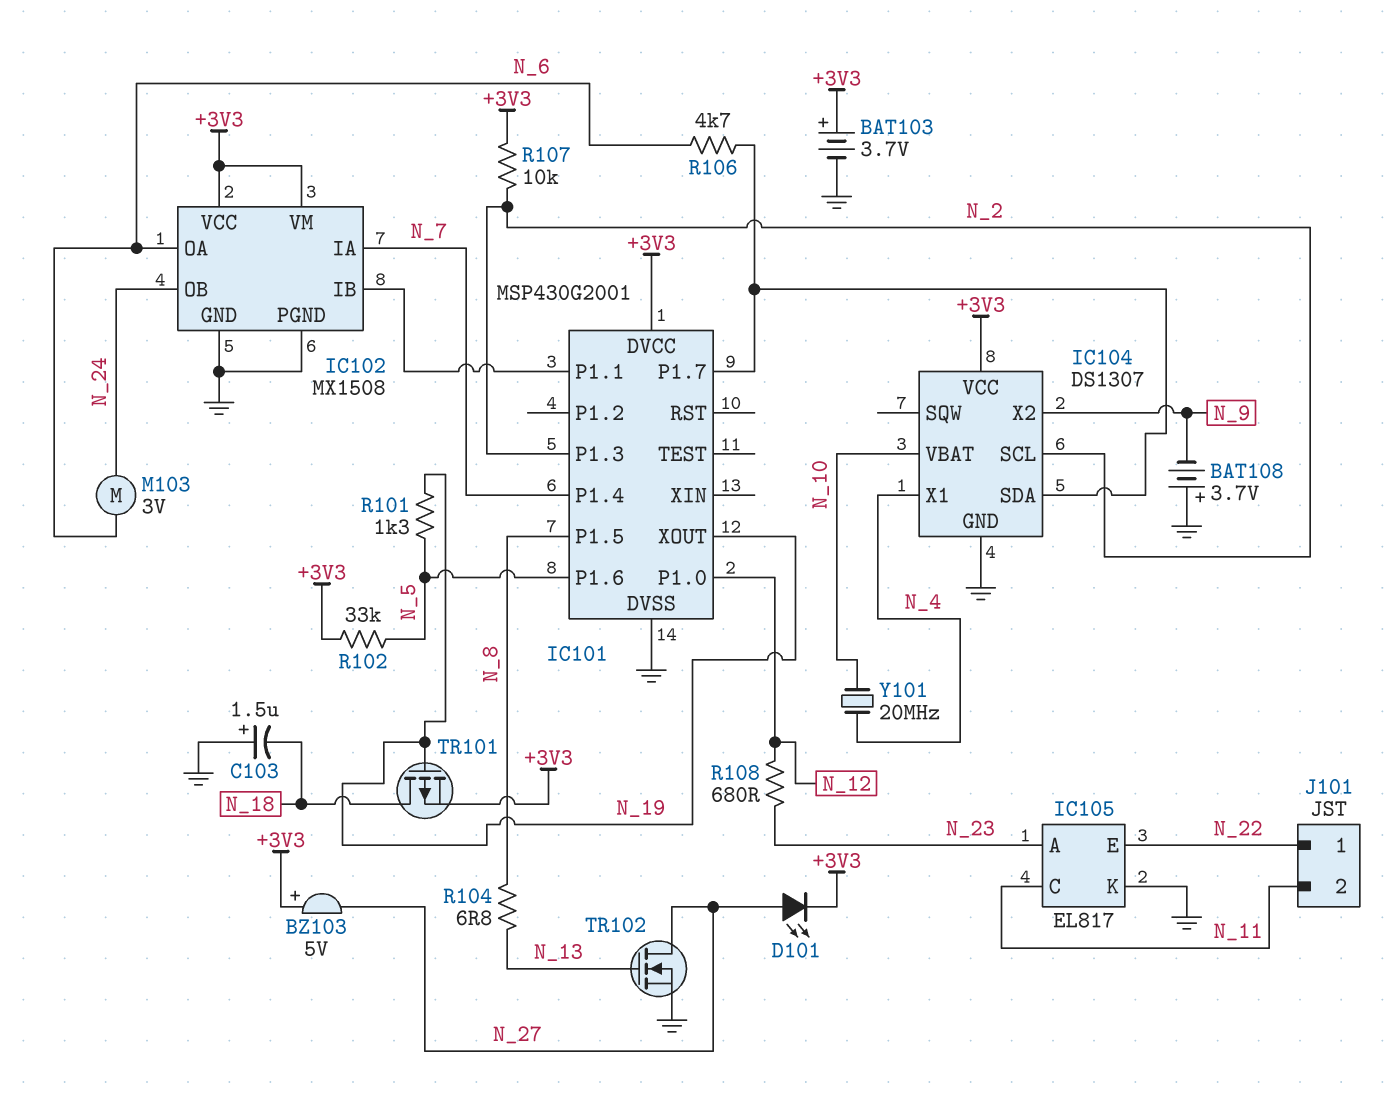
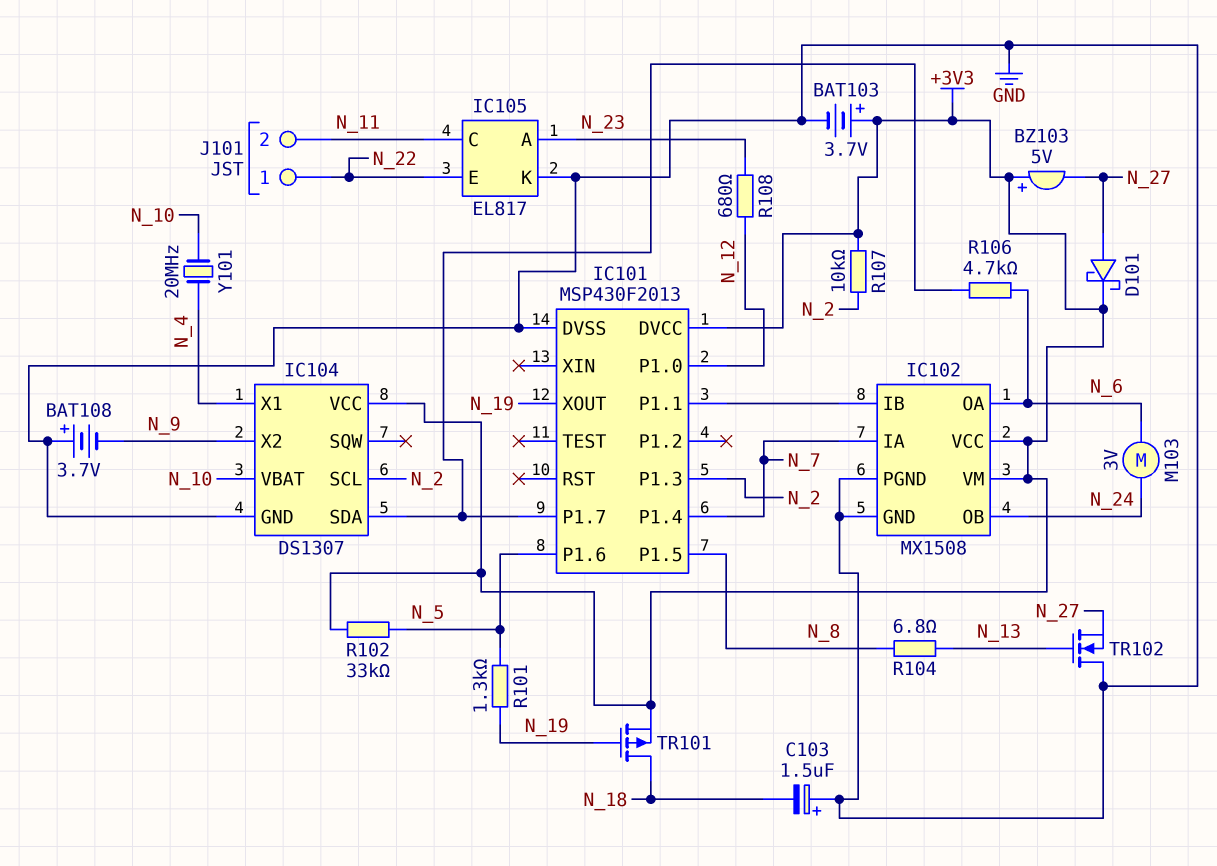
D101: LED (A N_27, K +3V3) -> schottky (A N_27, K +3V3)
IC101: MSP430G2001 -> MSP430F2013
TR102: NMOS (G N_13, D N_27, S GND) -> NMOS (G N_13, D GND, S N_27)

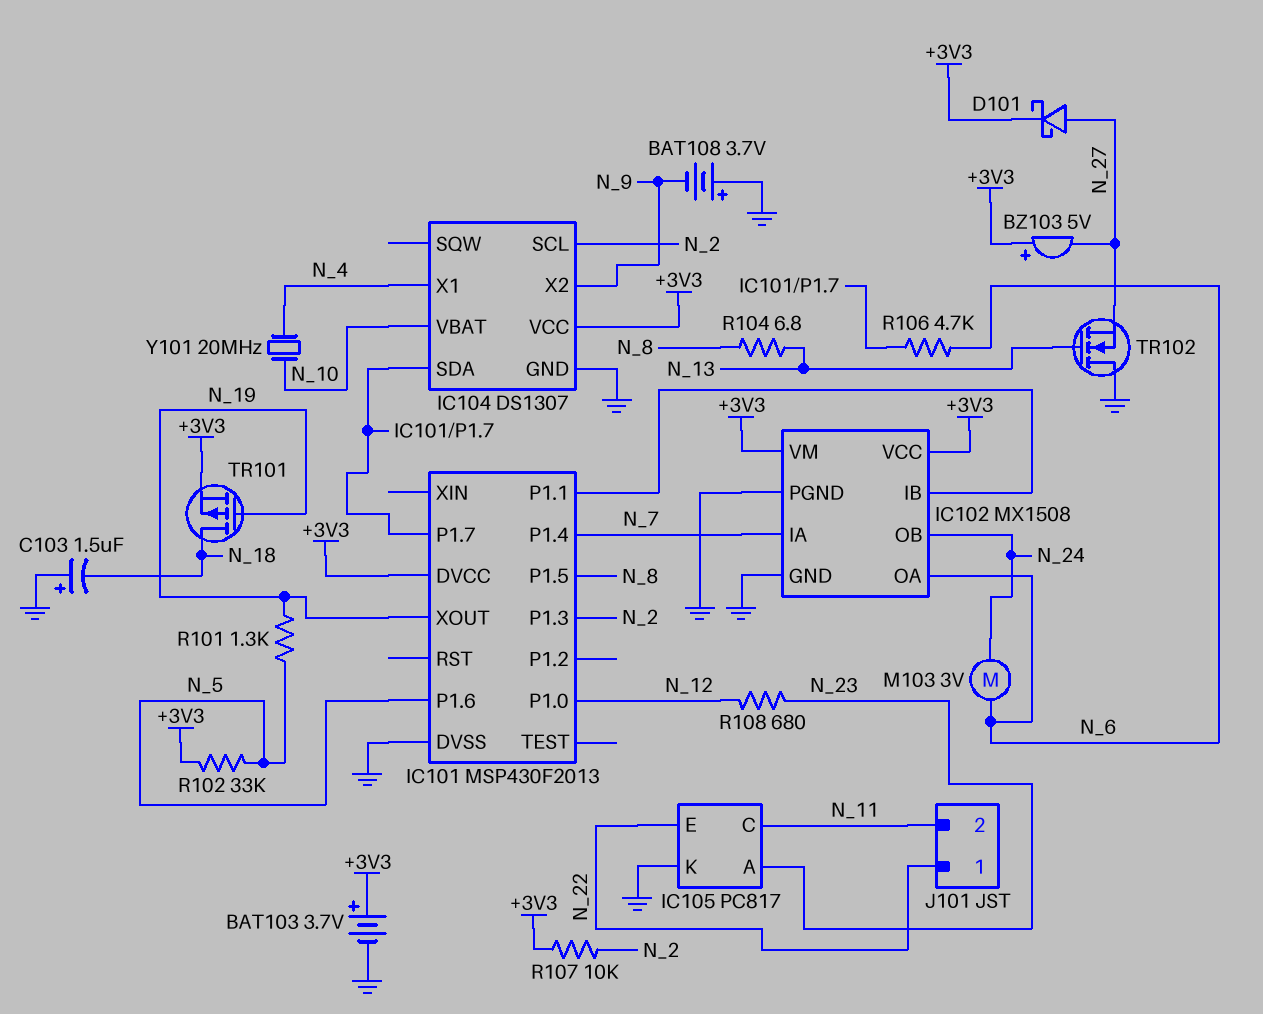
IC105: EL817 -> PC817

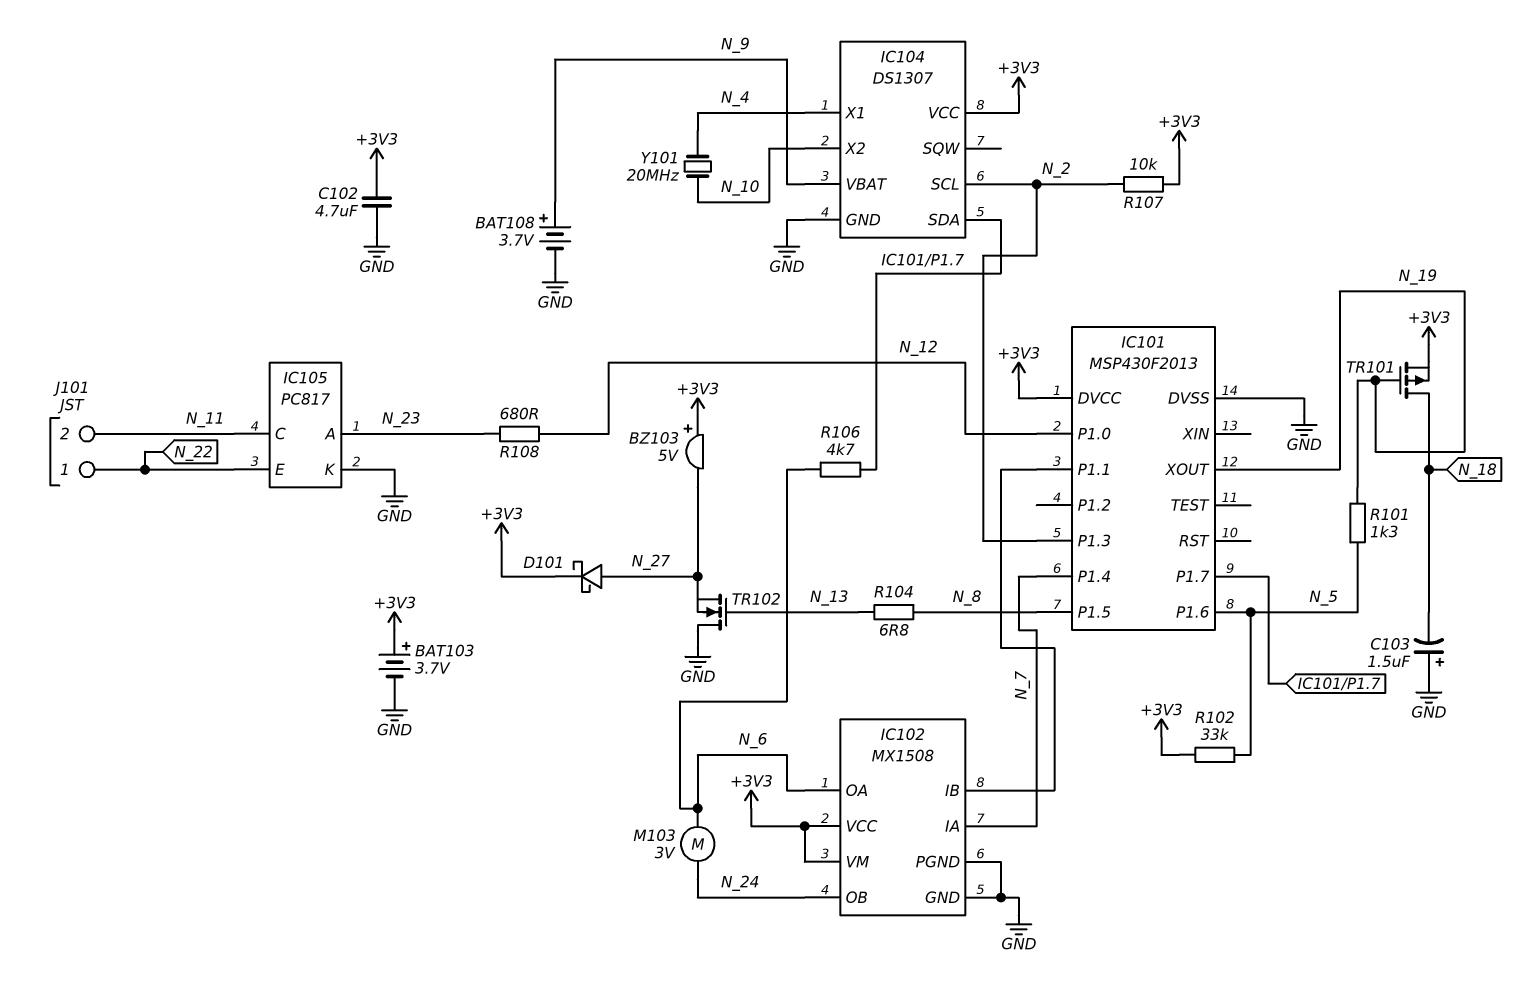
BAT108: 3.7V (plus GND, minus N_9) -> 3.7V (plus N_9, minus GND)
C102: none -> 4.7uF (+3V3, GND)
IC104 pin VBAT: N_10 -> N_9
IC104 pin X2: N_9 -> N_10

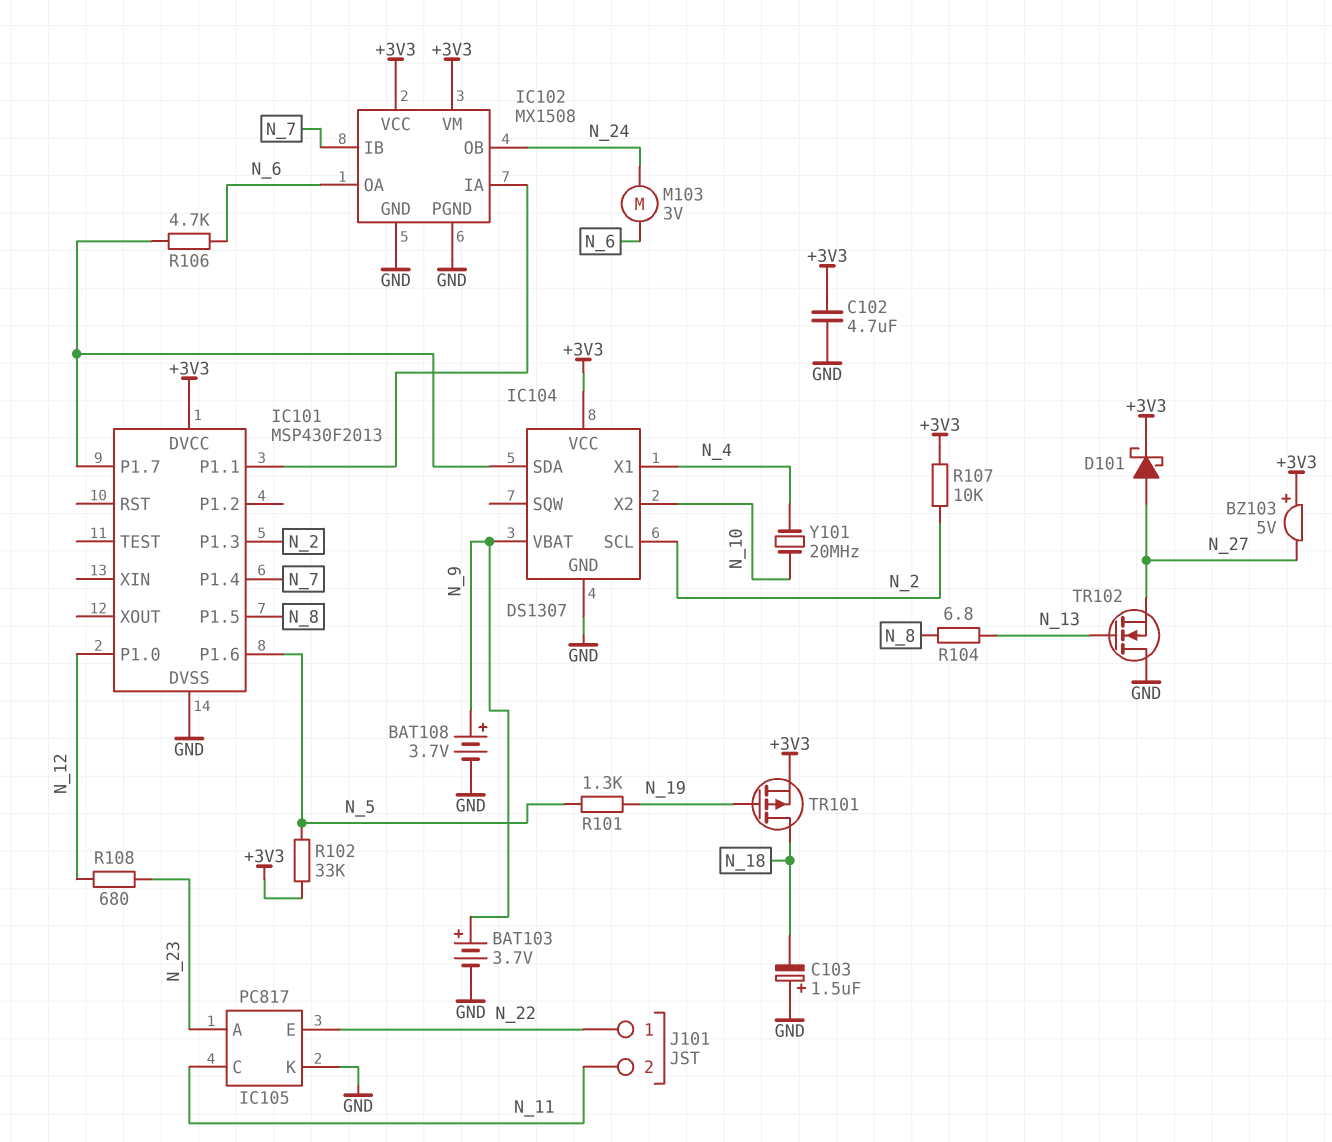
BAT103: 3.7V (plus +3V3, minus GND) -> 3.7V (plus N_9, minus GND)
IC101 pin XOUT: N_19 -> none
IC102 pin IA: N_7 -> IC101/P1.1
IC102 pin IB: IC101/P1.1 -> N_7

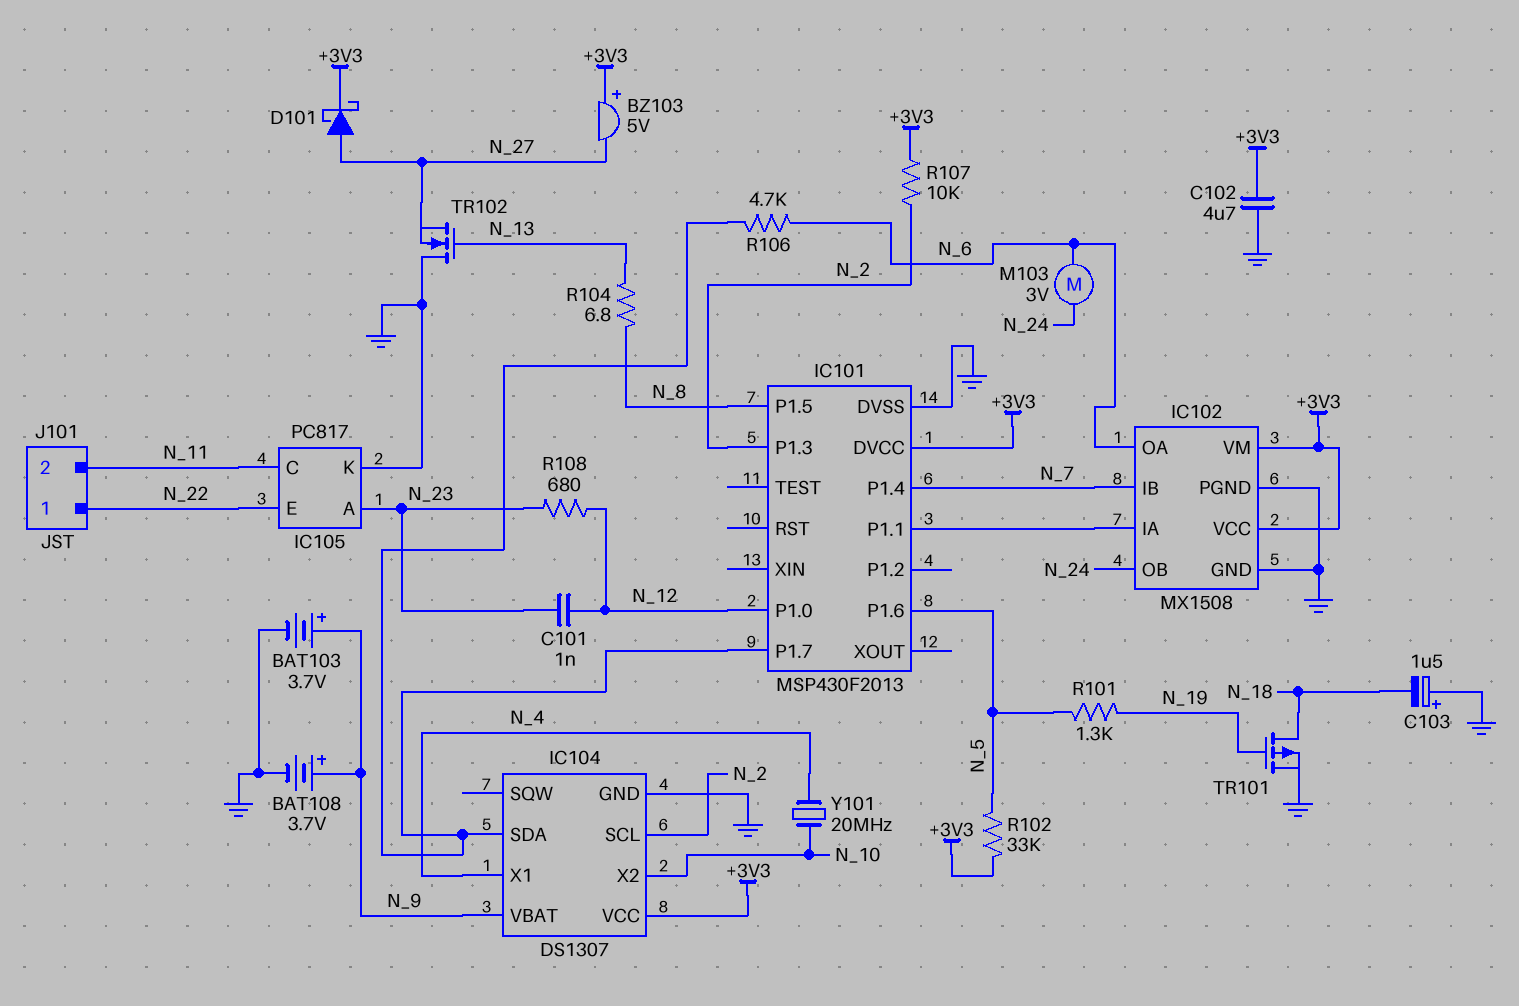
C101: none -> 1nF (N_12, N_23)
TR101: PMOS (G N_19, D N_18, S +3V3) -> PMOS (G N_19, D N_18, S GND)

